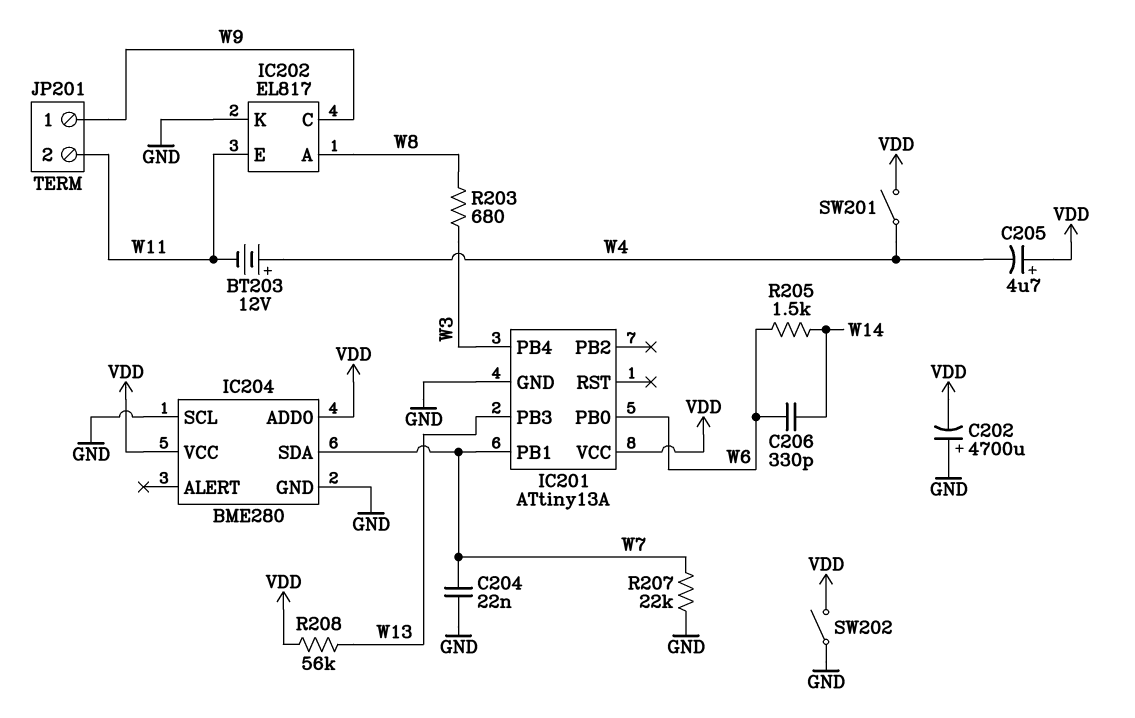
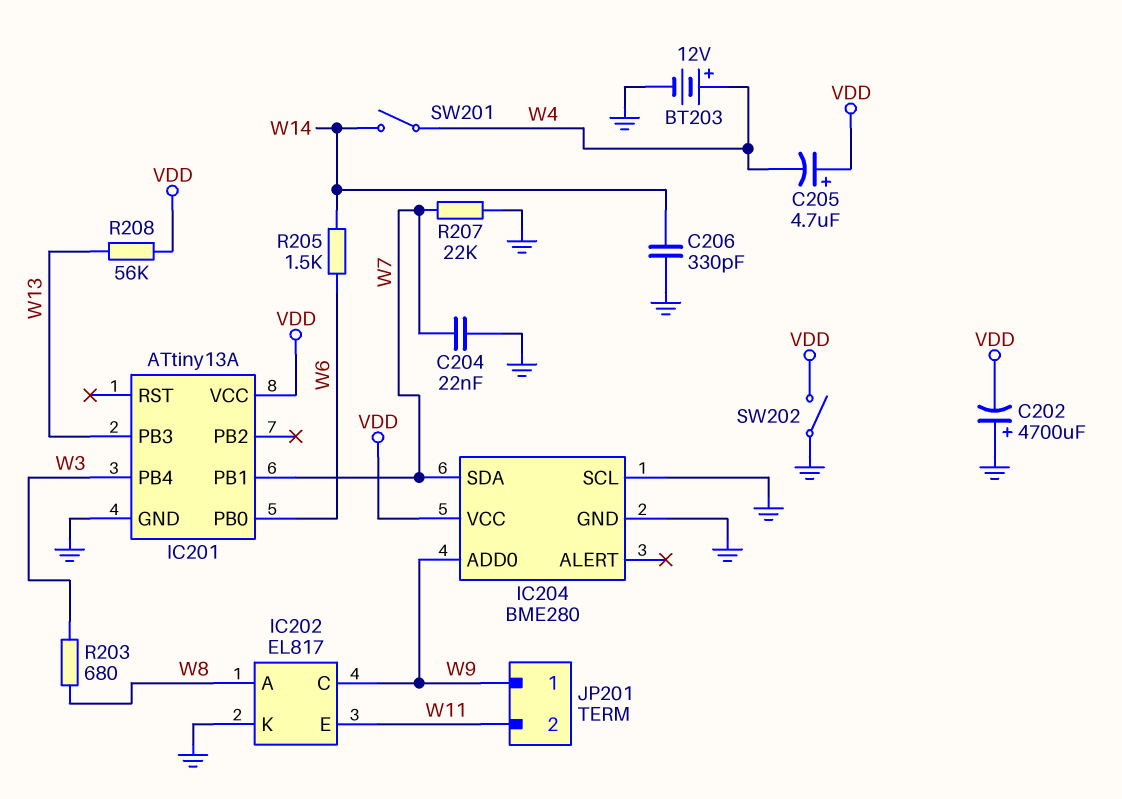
BT203: 12V (plus W4, minus W11) -> 12V (plus W4, minus GND)
C206: 330pF (W6, W14) -> 330pF (GND, W14)
IC204 pin ADD0: VDD -> W9
SW201: switch (VDD, W4) -> switch (W4, W14)

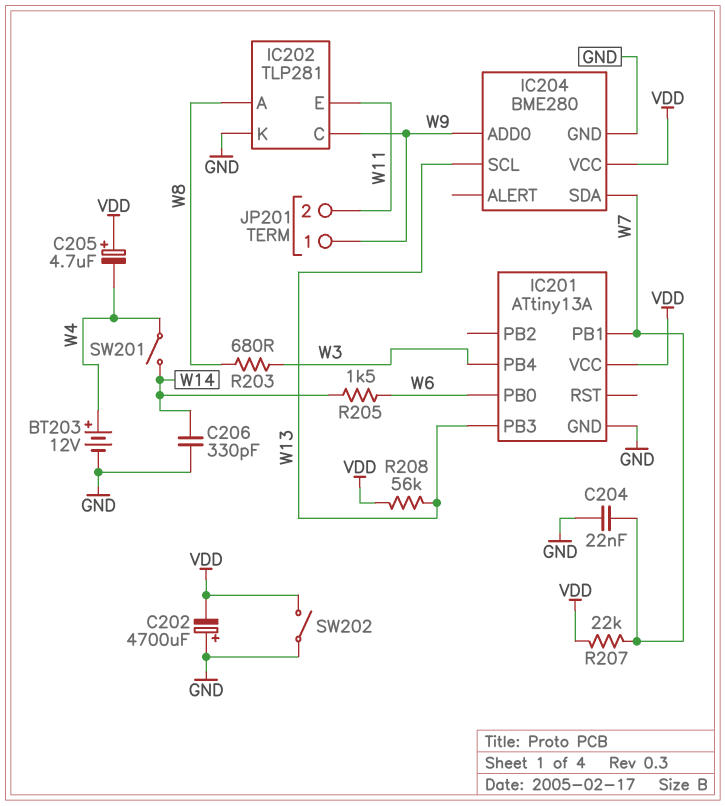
IC202: EL817 -> TLP281
IC204 pin SCL: GND -> W13
R207: 22k (GND, W7) -> 22k (VDD, W7)

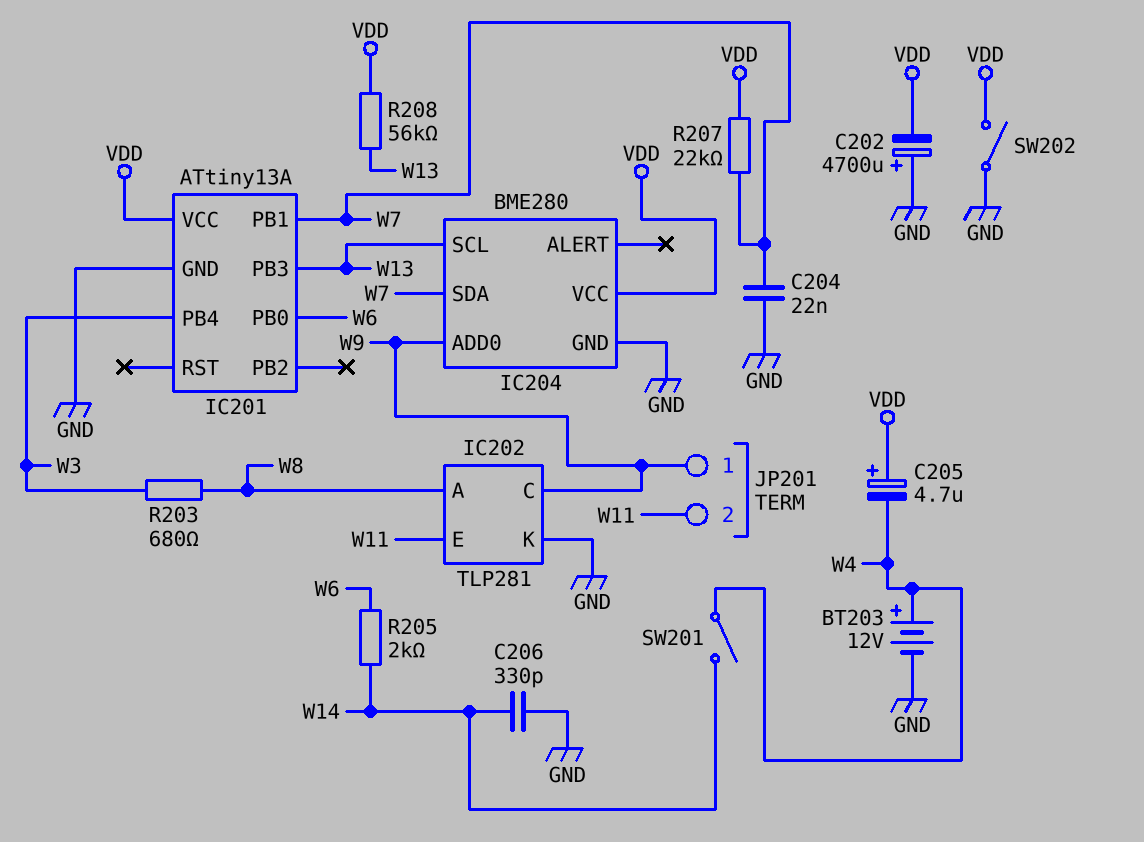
R205: 1.5k (W6, W14) -> 2k (W6, W14)

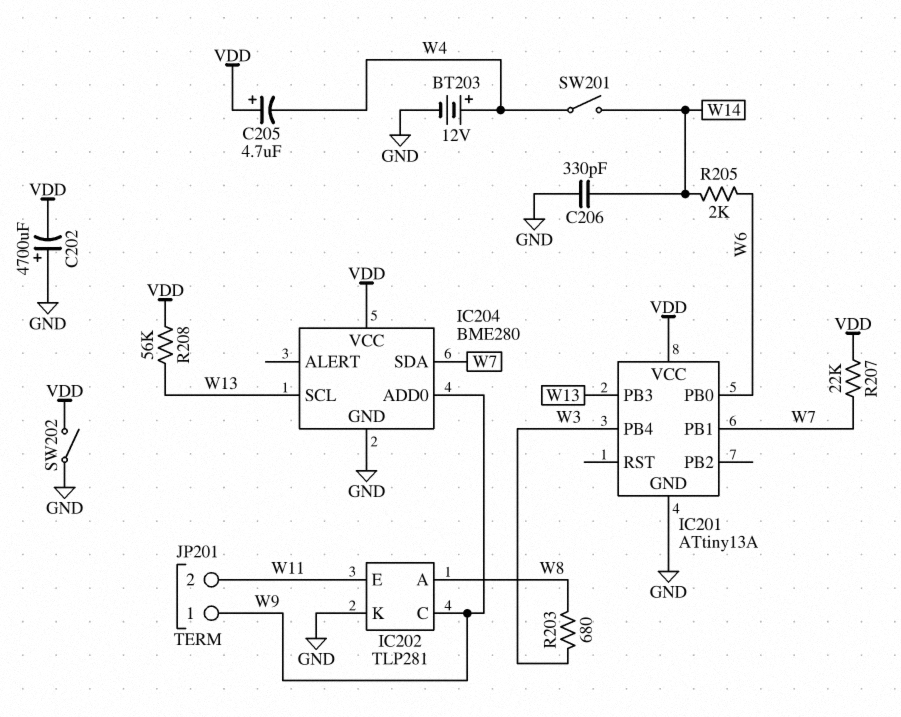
C204: 22nF (GND, W7) -> none

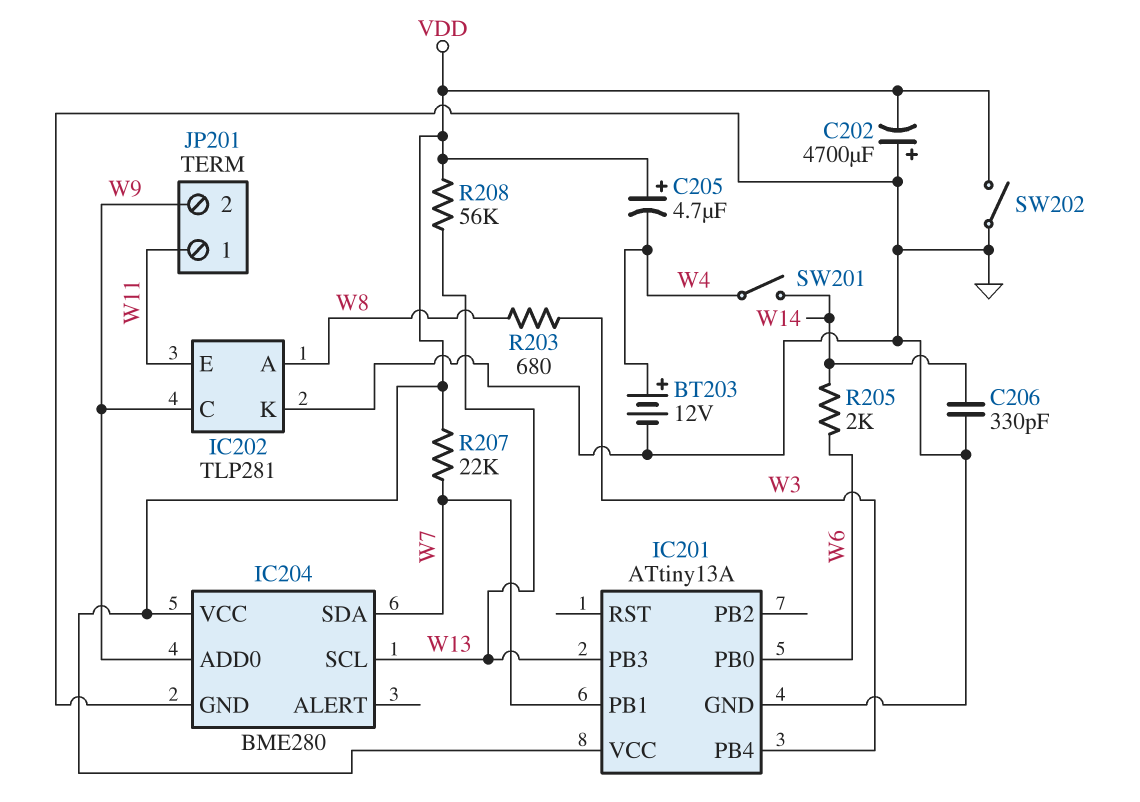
JP201 pin 1: W9 -> W11
JP201 pin 2: W11 -> W9

